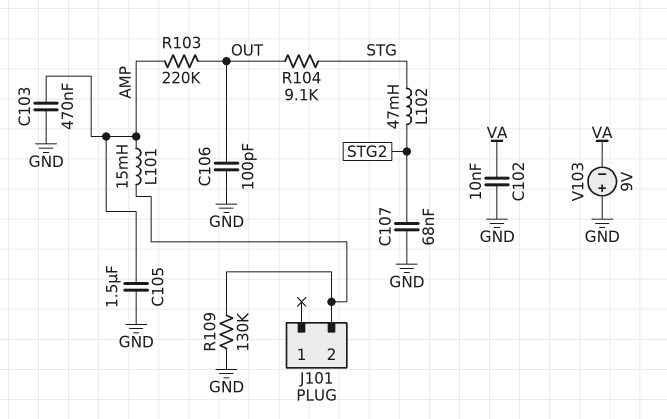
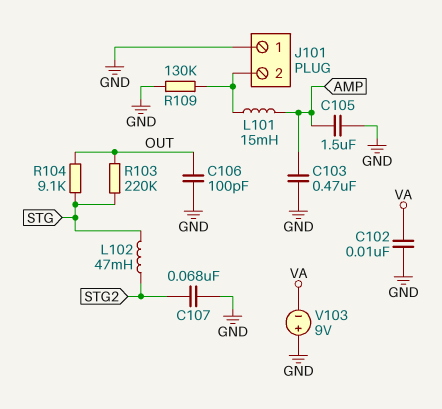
J101 pin 1: none -> GND
R103: 220k (AMP, OUT) -> 220k (OUT, STG)

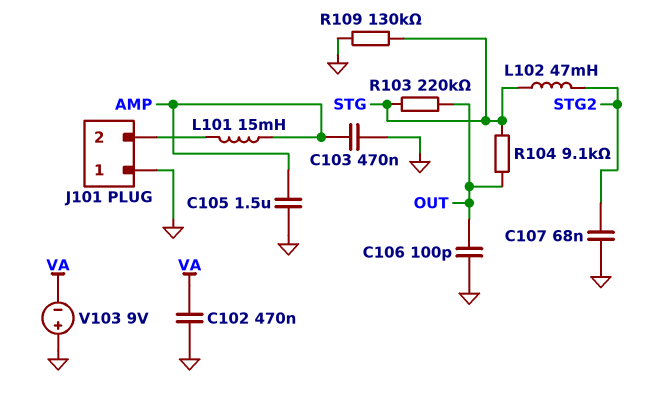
C102: 10nF (GND, VA) -> 470nF (GND, VA)
R109: 130k (GND, J101/2) -> 130k (GND, STG)

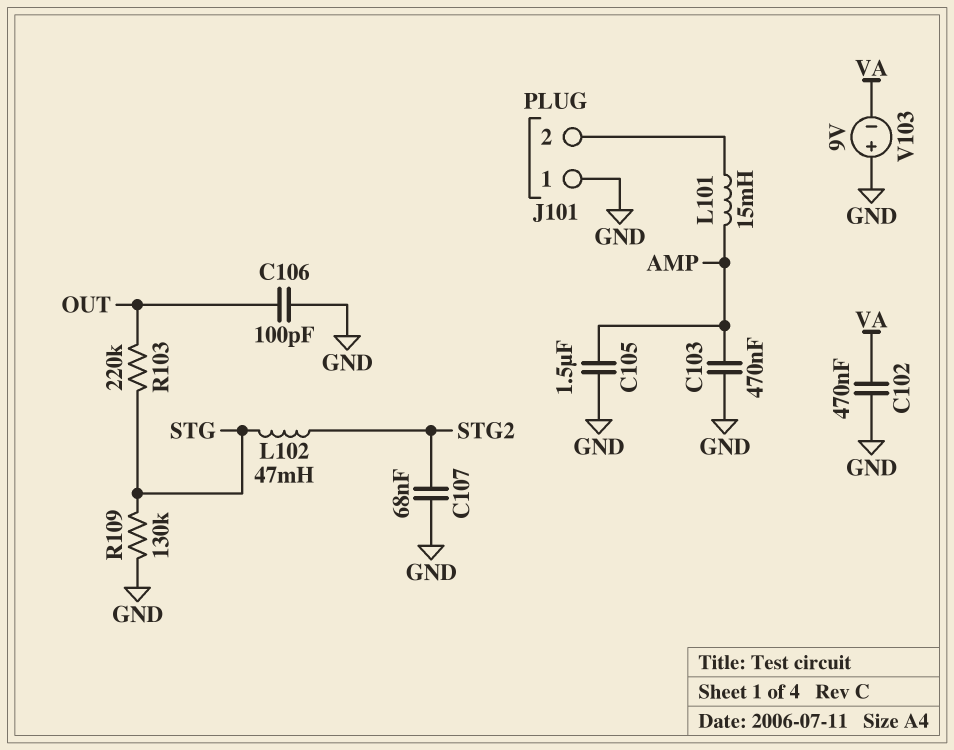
R104: 9.1k (OUT, STG) -> none

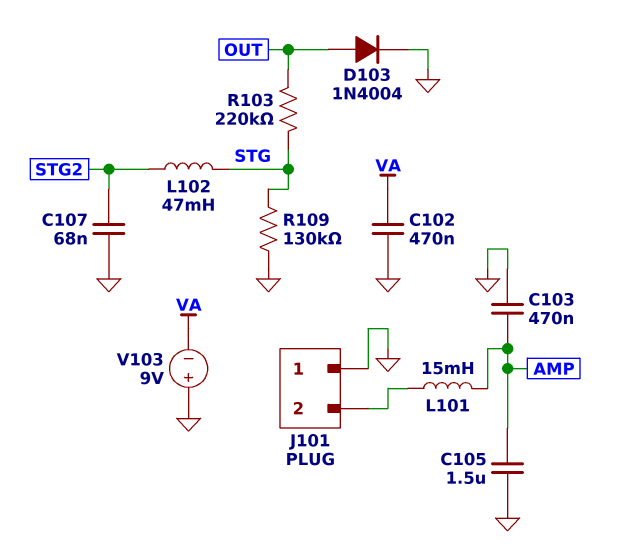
C106: 100pF (GND, OUT) -> none
D103: none -> diode 1N4004 (A OUT, K GND)

